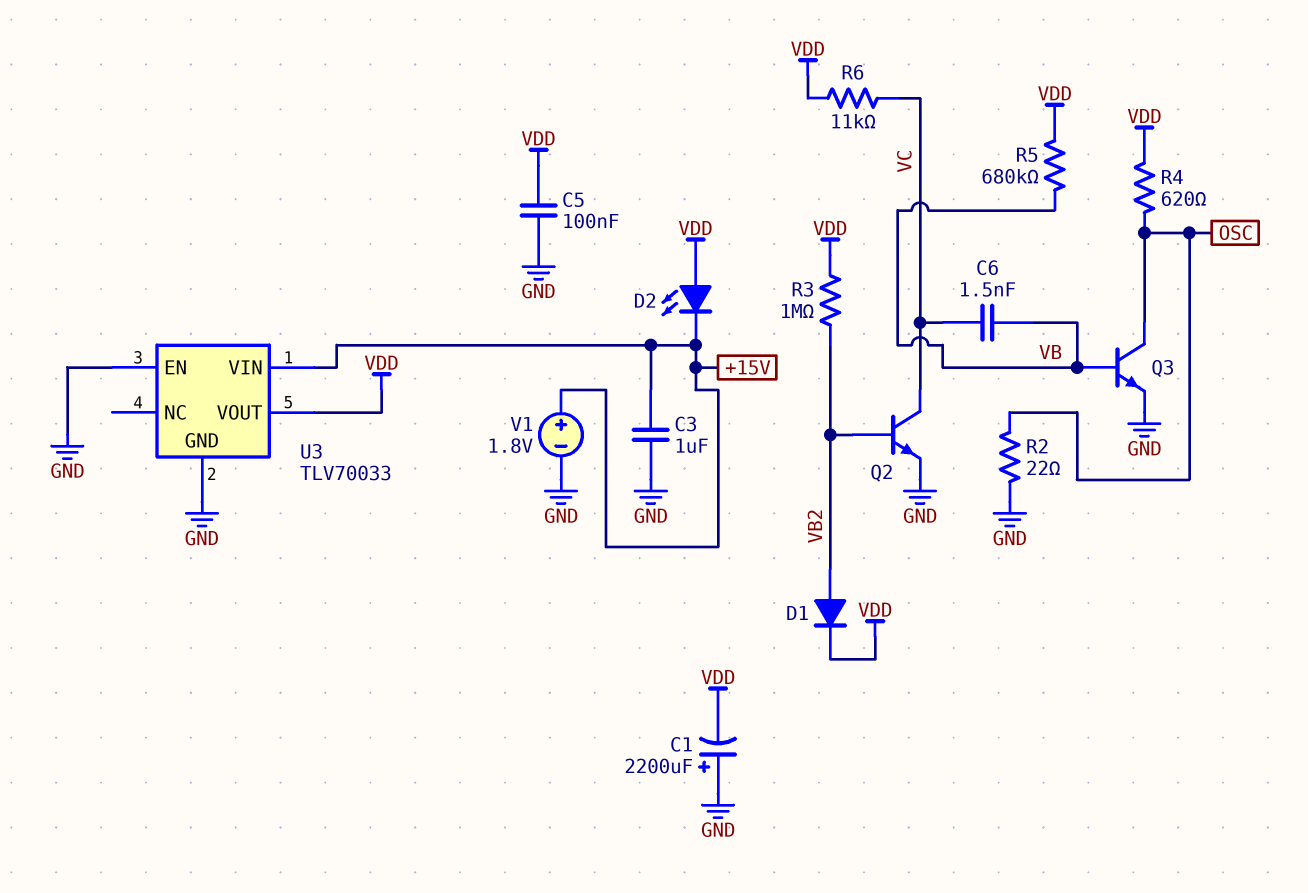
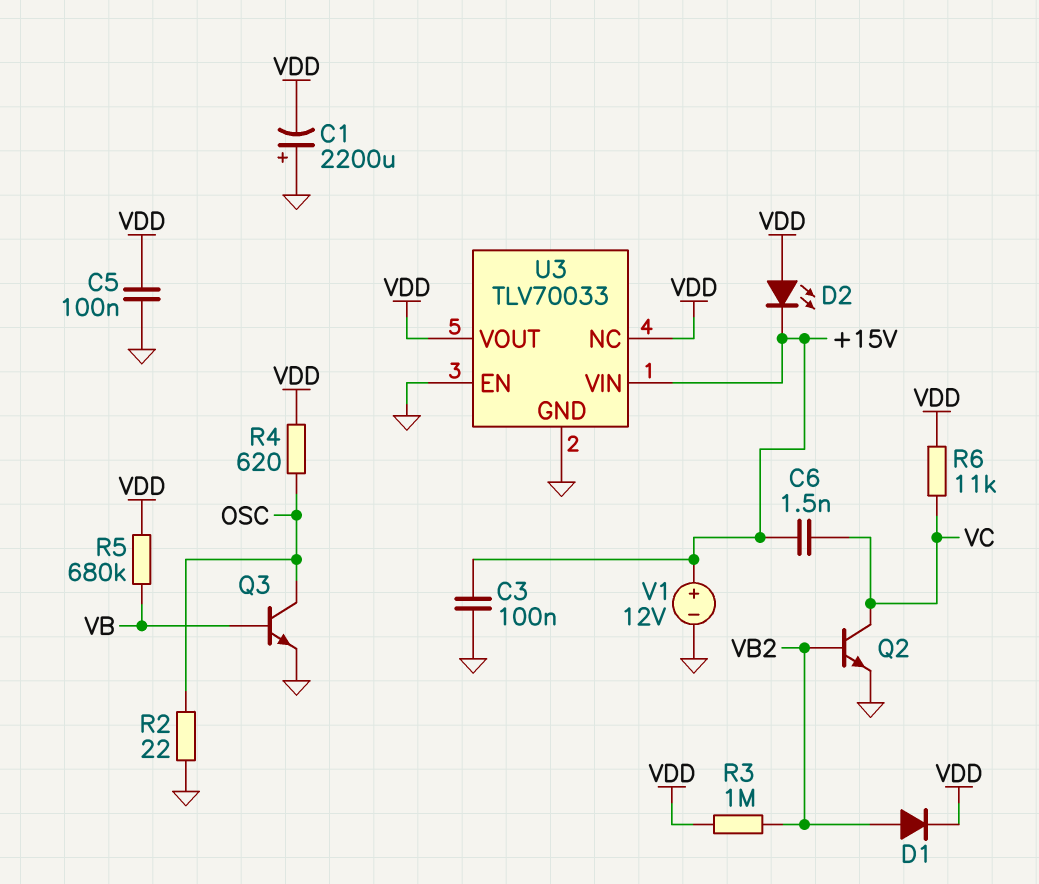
C3: 1uF (+15V, GND) -> 100nF (+15V, GND)
C6: 1.5nF (VB, VC) -> 1.5nF (+15V, VC)
U3 pin NC: none -> VDD
V1: 1.8V (plus +15V, minus GND) -> 12V (plus +15V, minus GND)

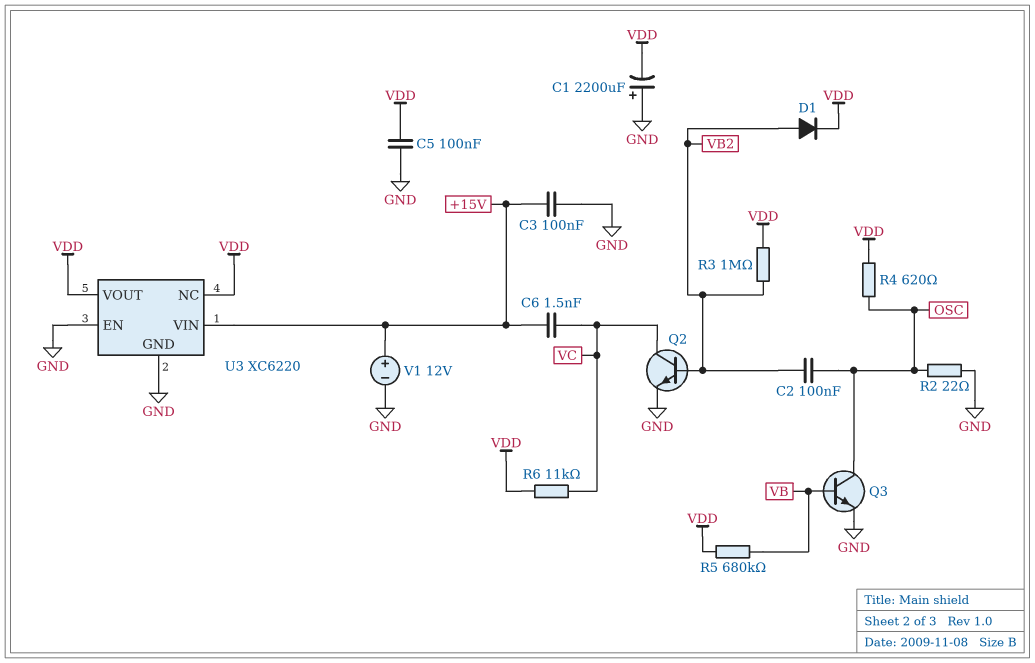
C2: none -> 100nF (OSC, VB2)
D2: LED (A VDD, K +15V) -> none
U3: TLV70033 -> XC6220

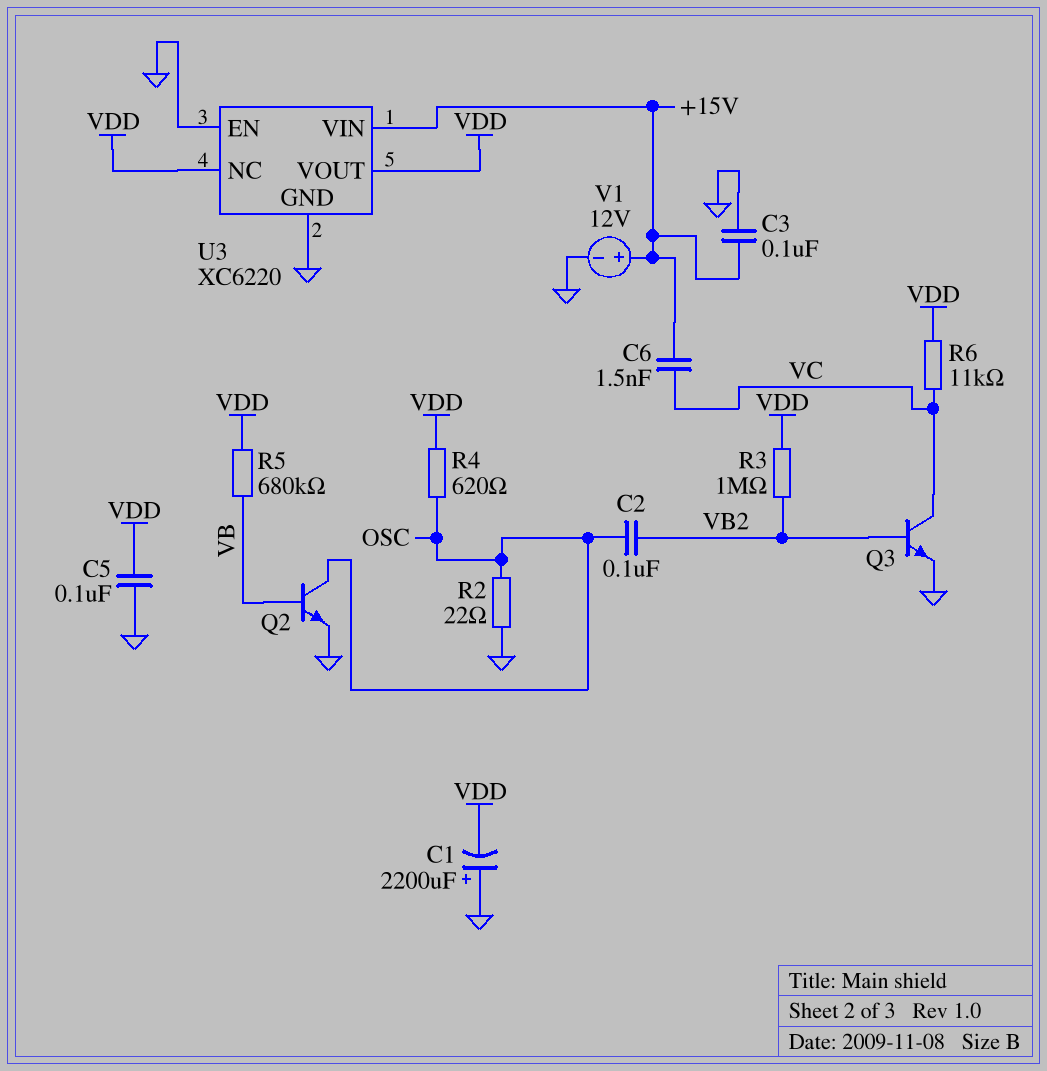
D1: diode (A VB2, K VDD) -> none
Q2: NPN (B VB2, C VC, E GND) -> NPN (B VB, C OSC, E GND)
Q3: NPN (B VB, C OSC, E GND) -> NPN (B VB2, C VC, E GND)

